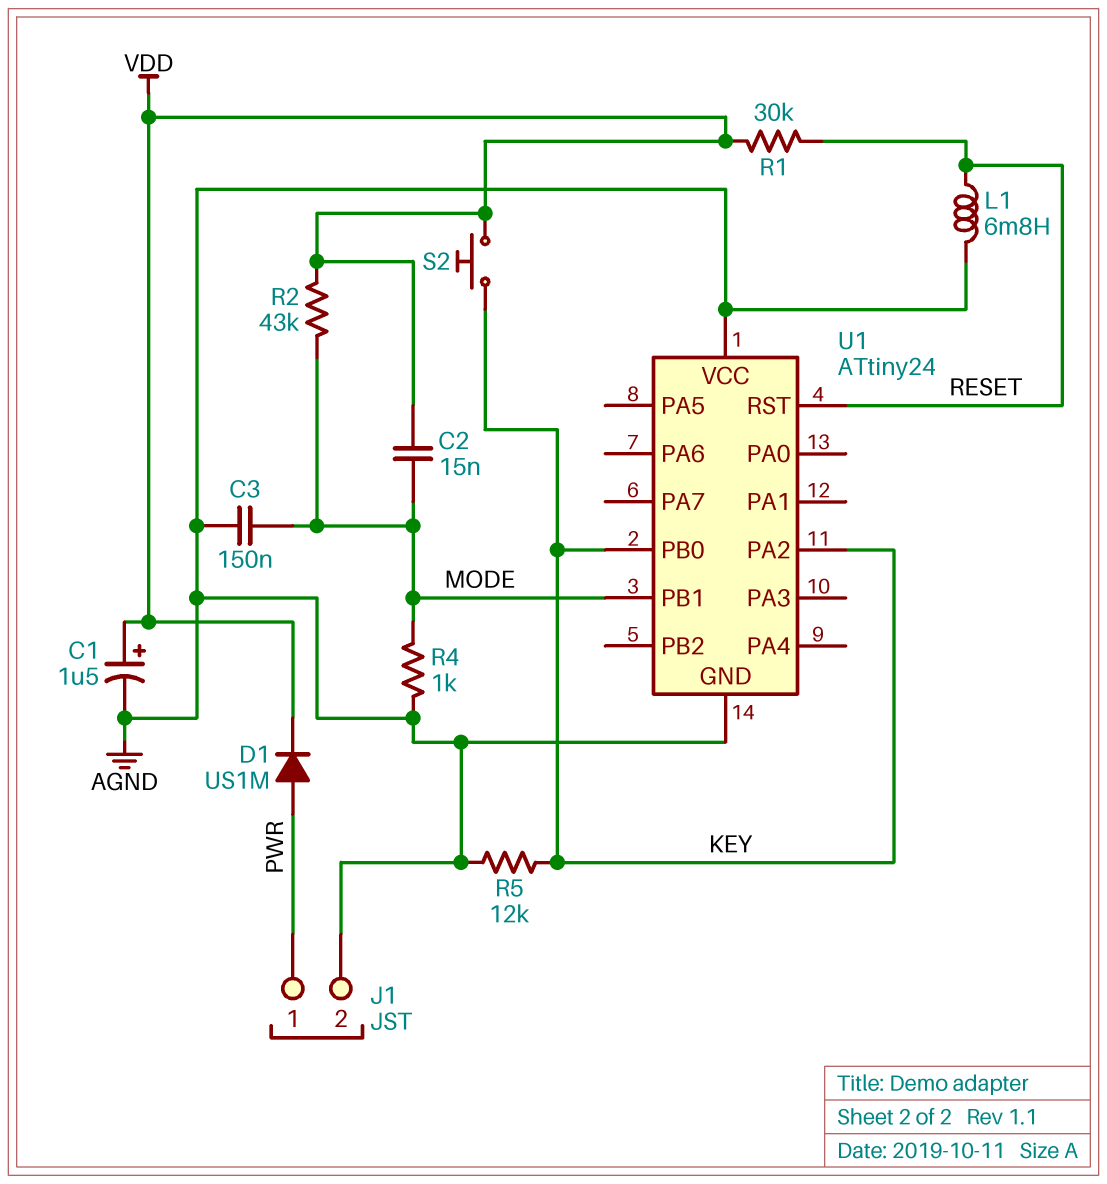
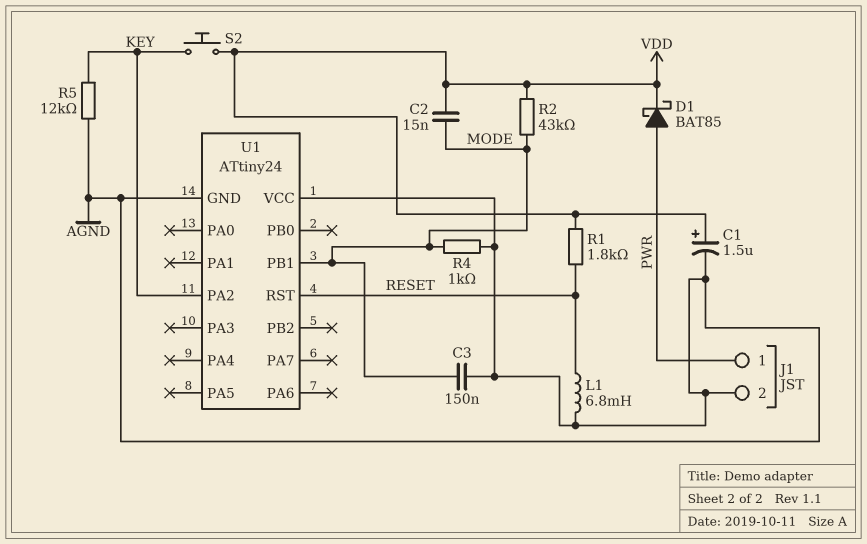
D1: diode US1M (A PWR, K VDD) -> schottky BAT85 (A PWR, K VDD)
R1: 30k (RESET, VDD) -> 1.8k (RESET, VDD)
U1 pin PB0: KEY -> none

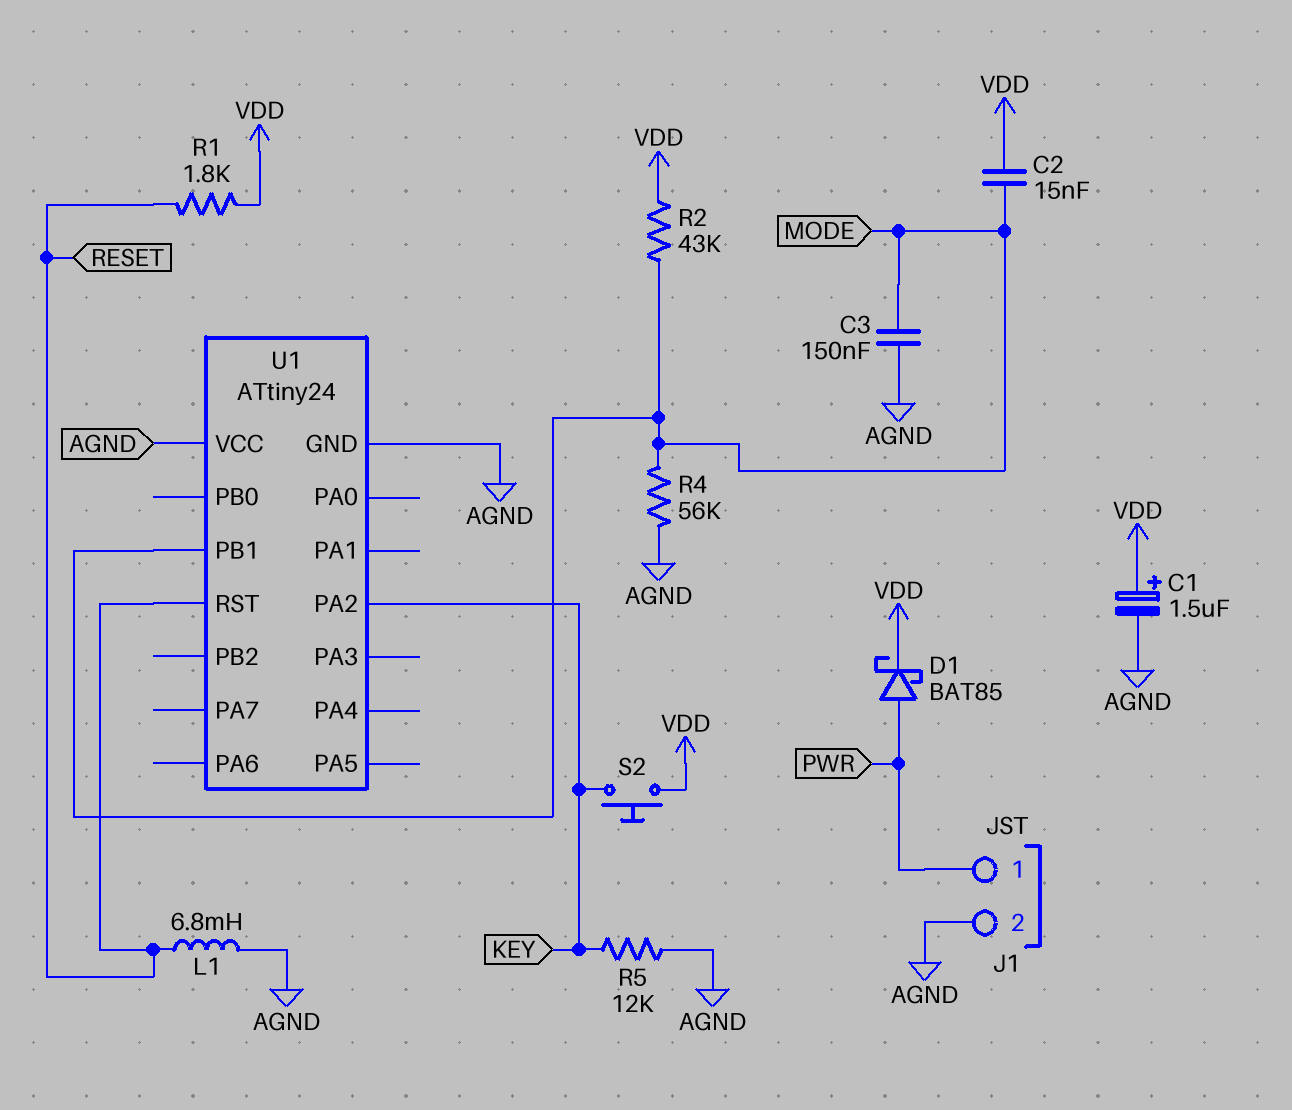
R4: 1k (AGND, MODE) -> 56k (AGND, MODE)

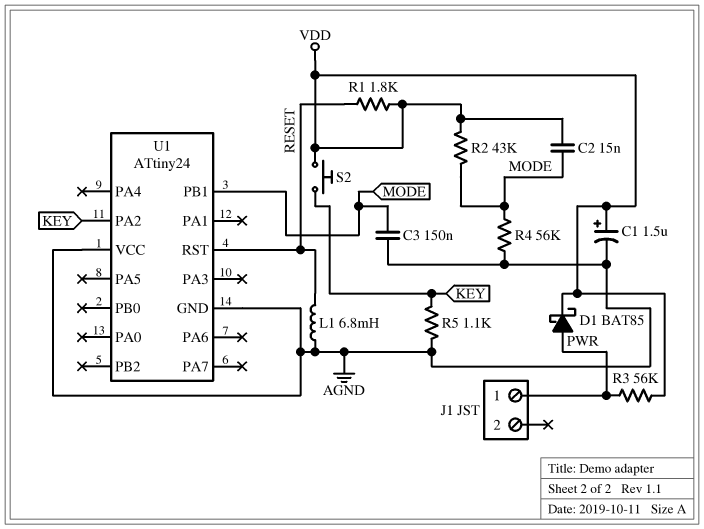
J1 pin 2: AGND -> none
R3: none -> 56k (PWR, VDD)
R5: 12k (AGND, KEY) -> 1.1k (AGND, KEY)

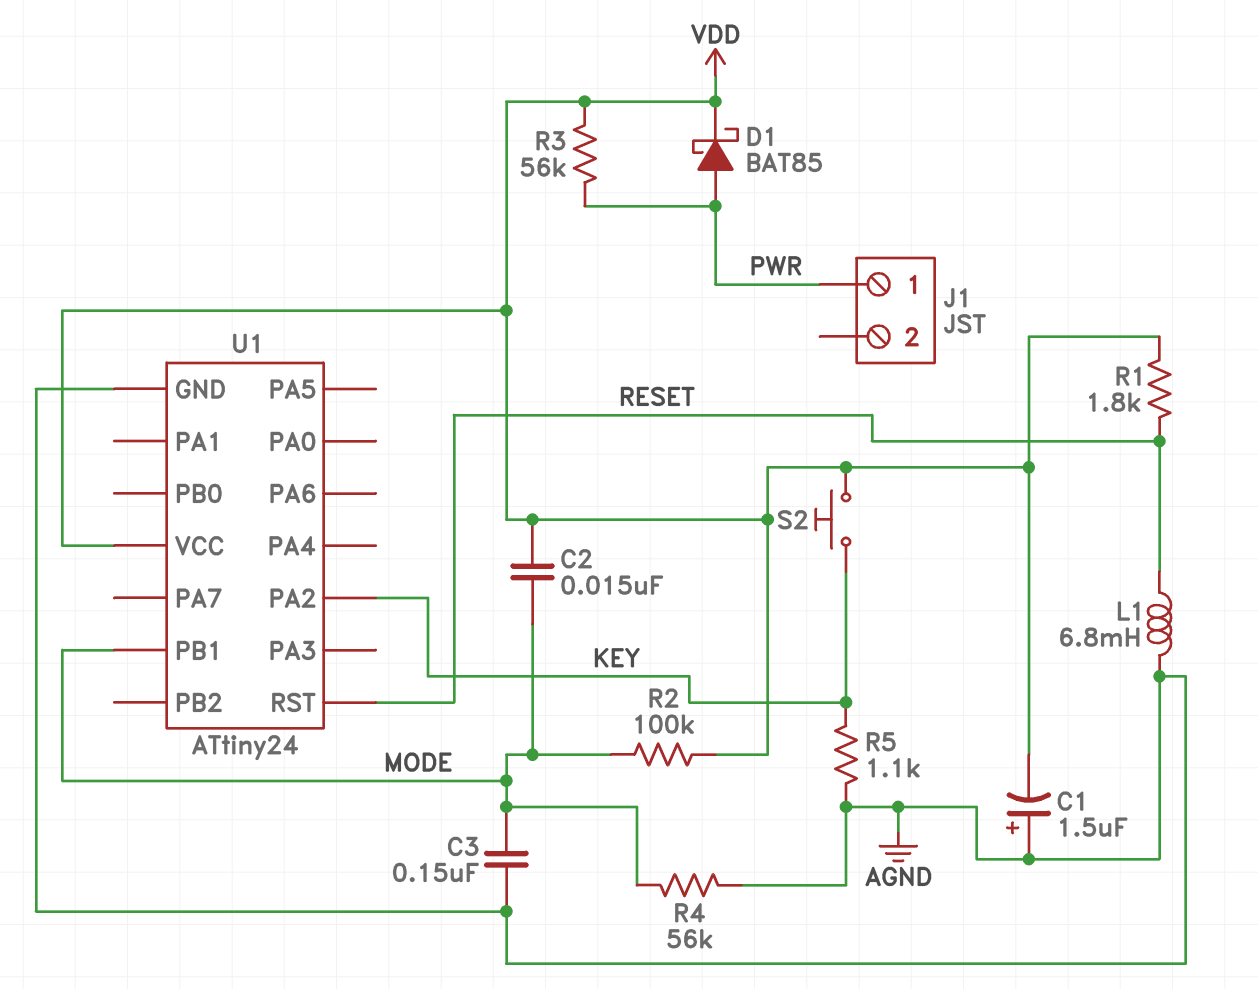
C1: 1.5uF (plus VDD, minus AGND) -> 1.5uF (plus AGND, minus VDD)
R2: 43k (MODE, VDD) -> 100k (MODE, VDD)
U1 pin VCC: AGND -> VDD

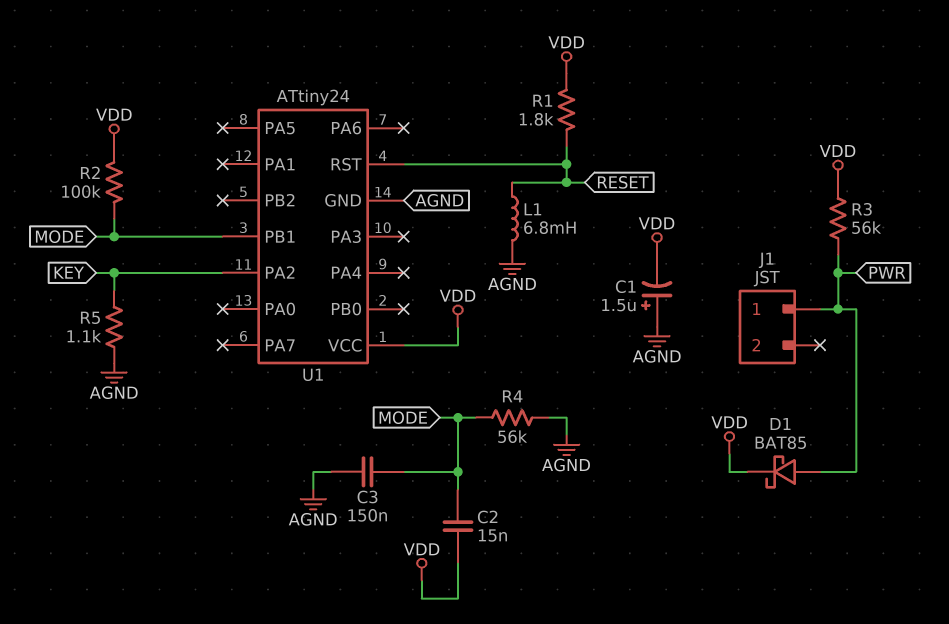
S2: button (KEY, VDD) -> none

